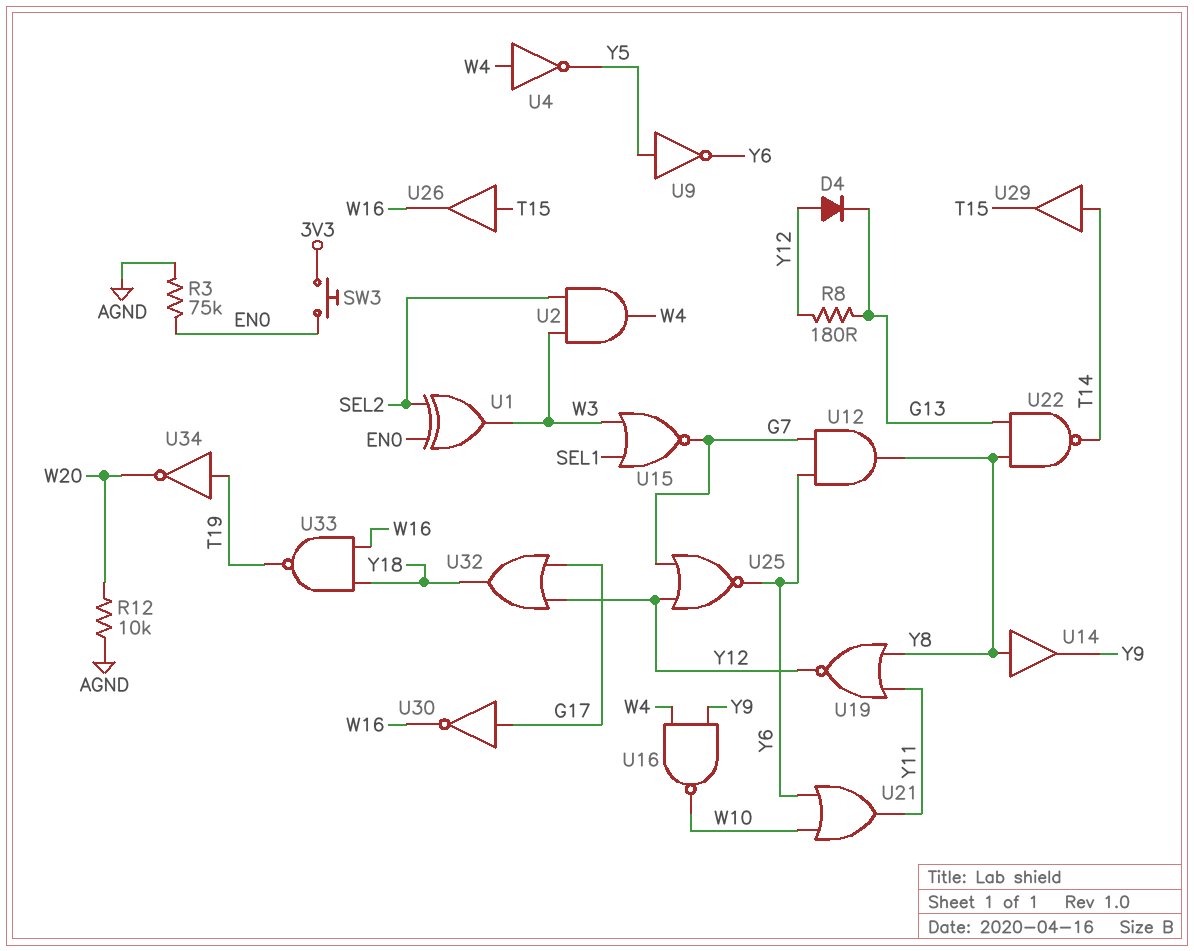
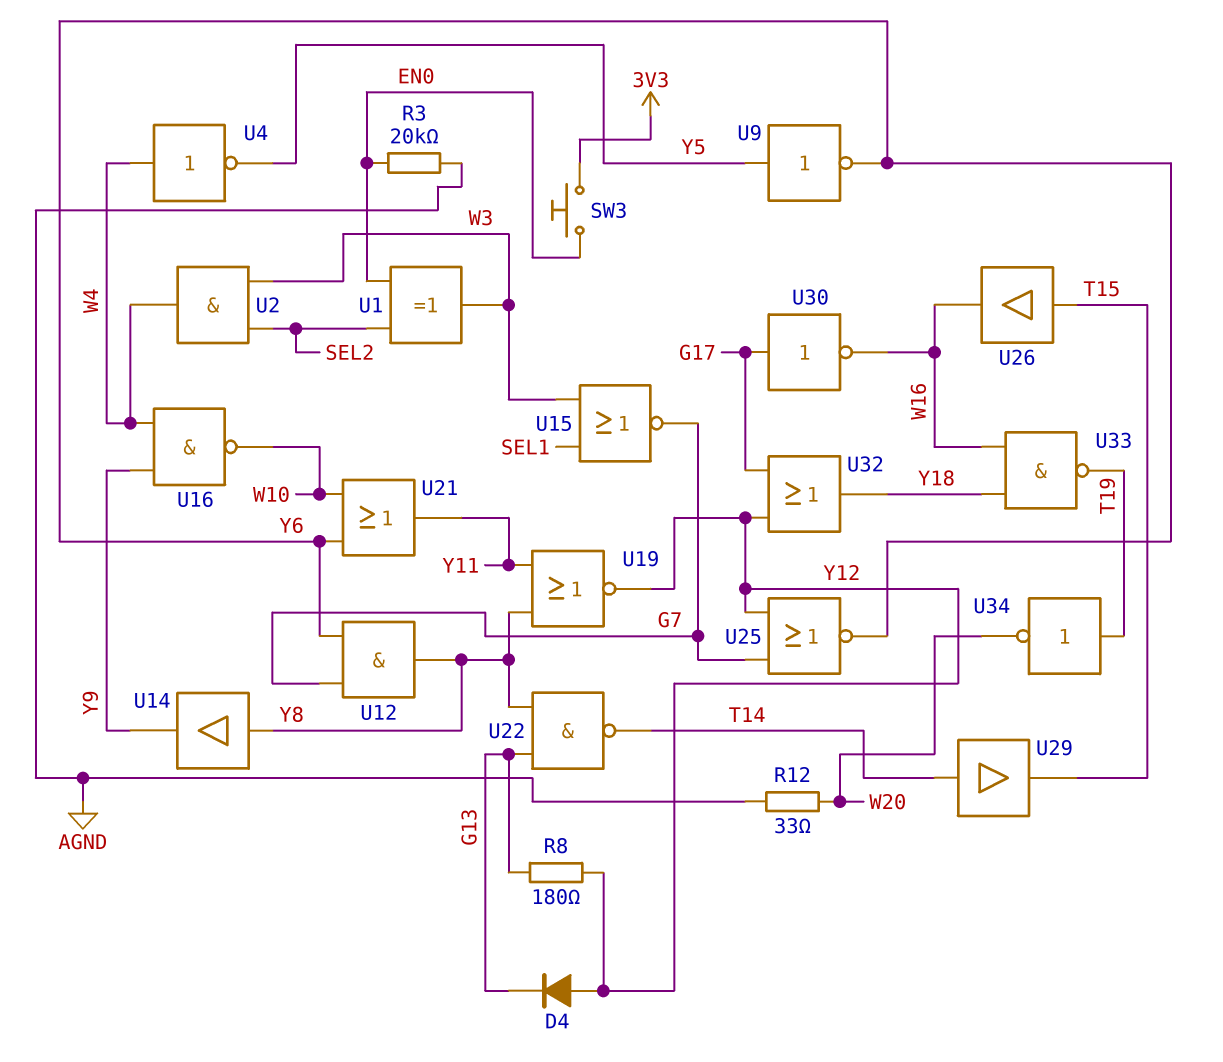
R3: 75k (AGND, EN0) -> 20k (AGND, EN0)
R12: 10k (AGND, W20) -> 33 (AGND, W20)

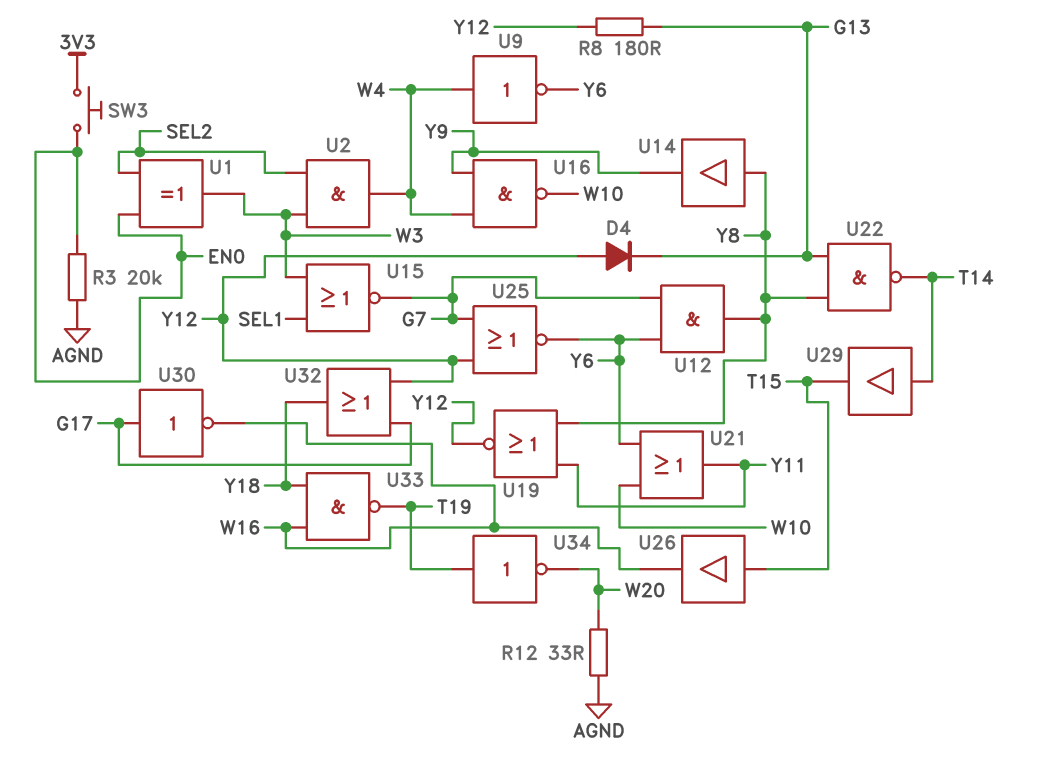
U4: NOT (in W4, out Y5) -> none
U9: NOT (in Y5, out Y6) -> NOT (in W4, out Y6)

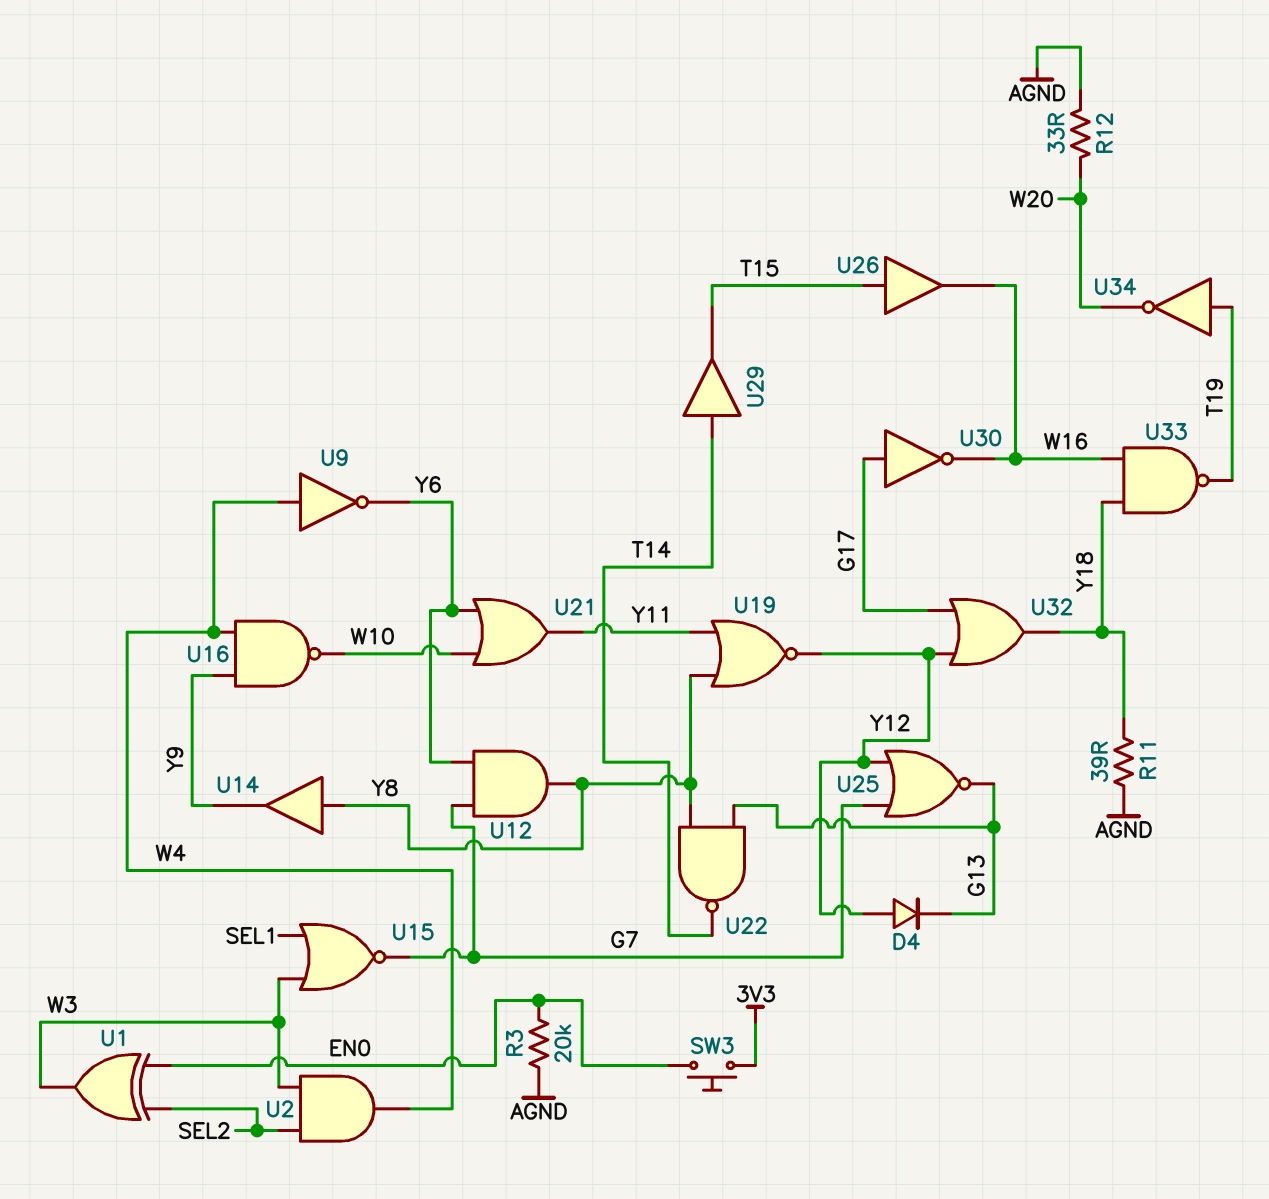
R8: 180 (G13, Y12) -> none
R11: none -> 39 (AGND, Y18)
U25: NOR (in G7, in Y12, out Y6) -> NOR (in G7, in Y12, out G13)

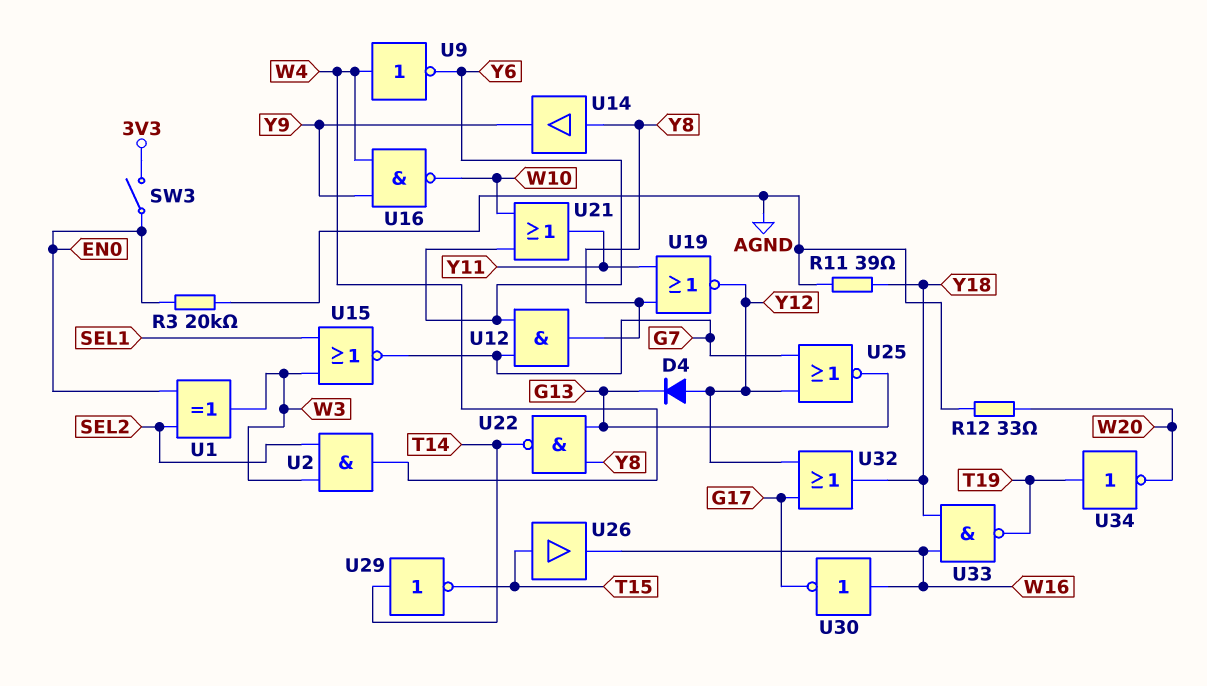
SW3: button (3V3, EN0) -> switch (3V3, EN0)
U29: buffer (in T14, out T15) -> NOT (in T14, out T15)
U30: NOT (in G17, out W16) -> NOT (in W16, out G17)

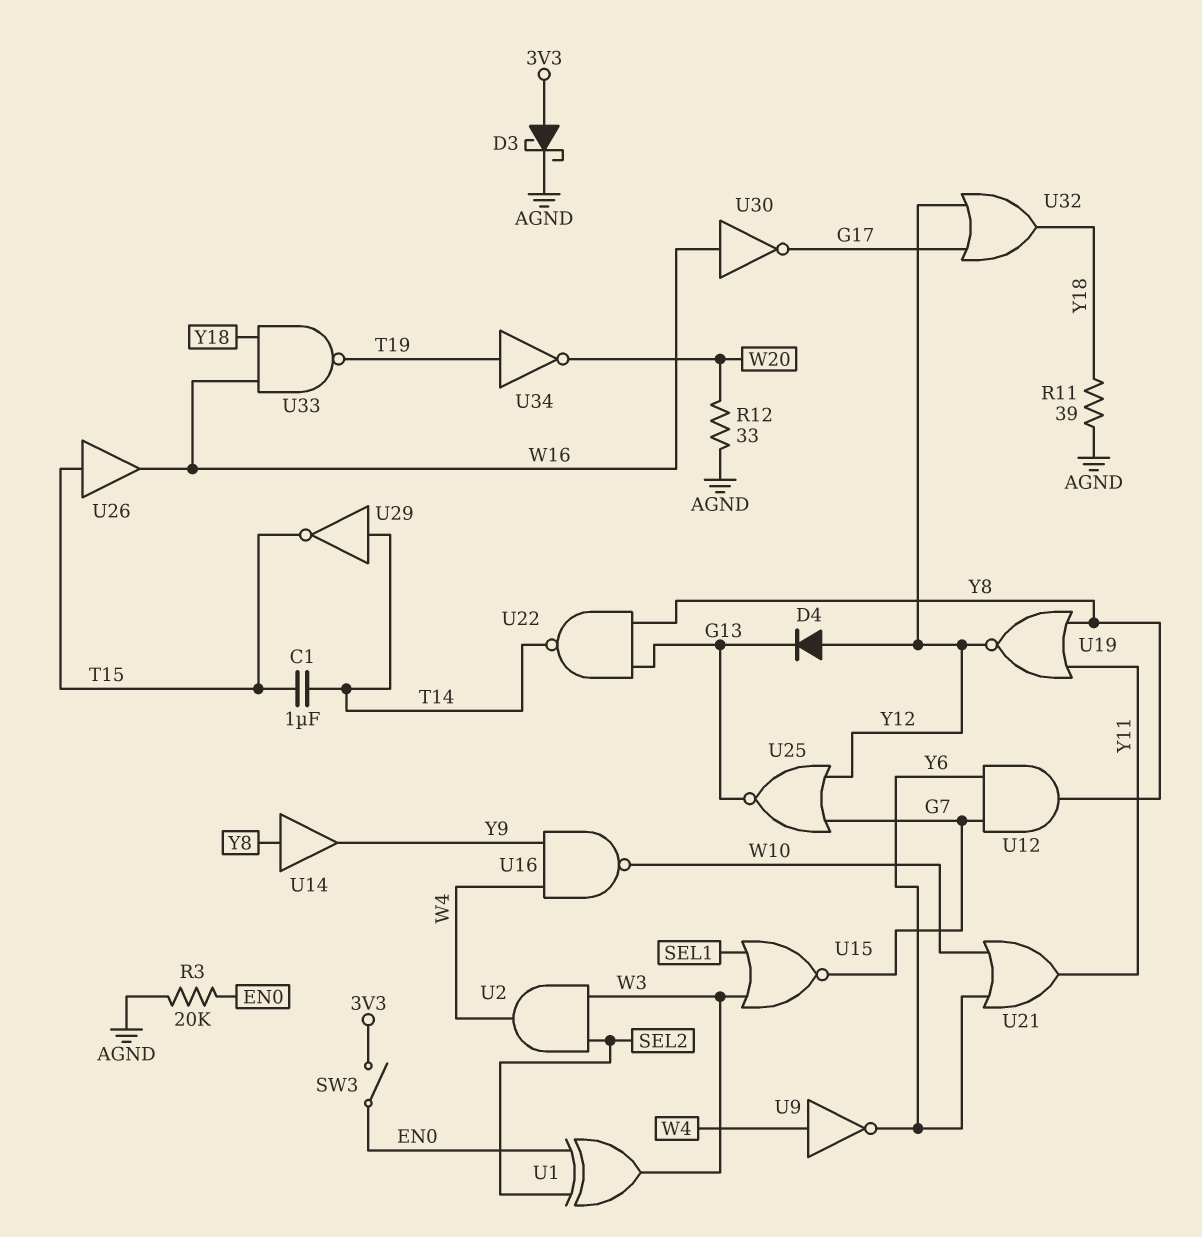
C1: none -> 1uF (T14, T15)
D3: none -> schottky (A 3V3, K AGND)

